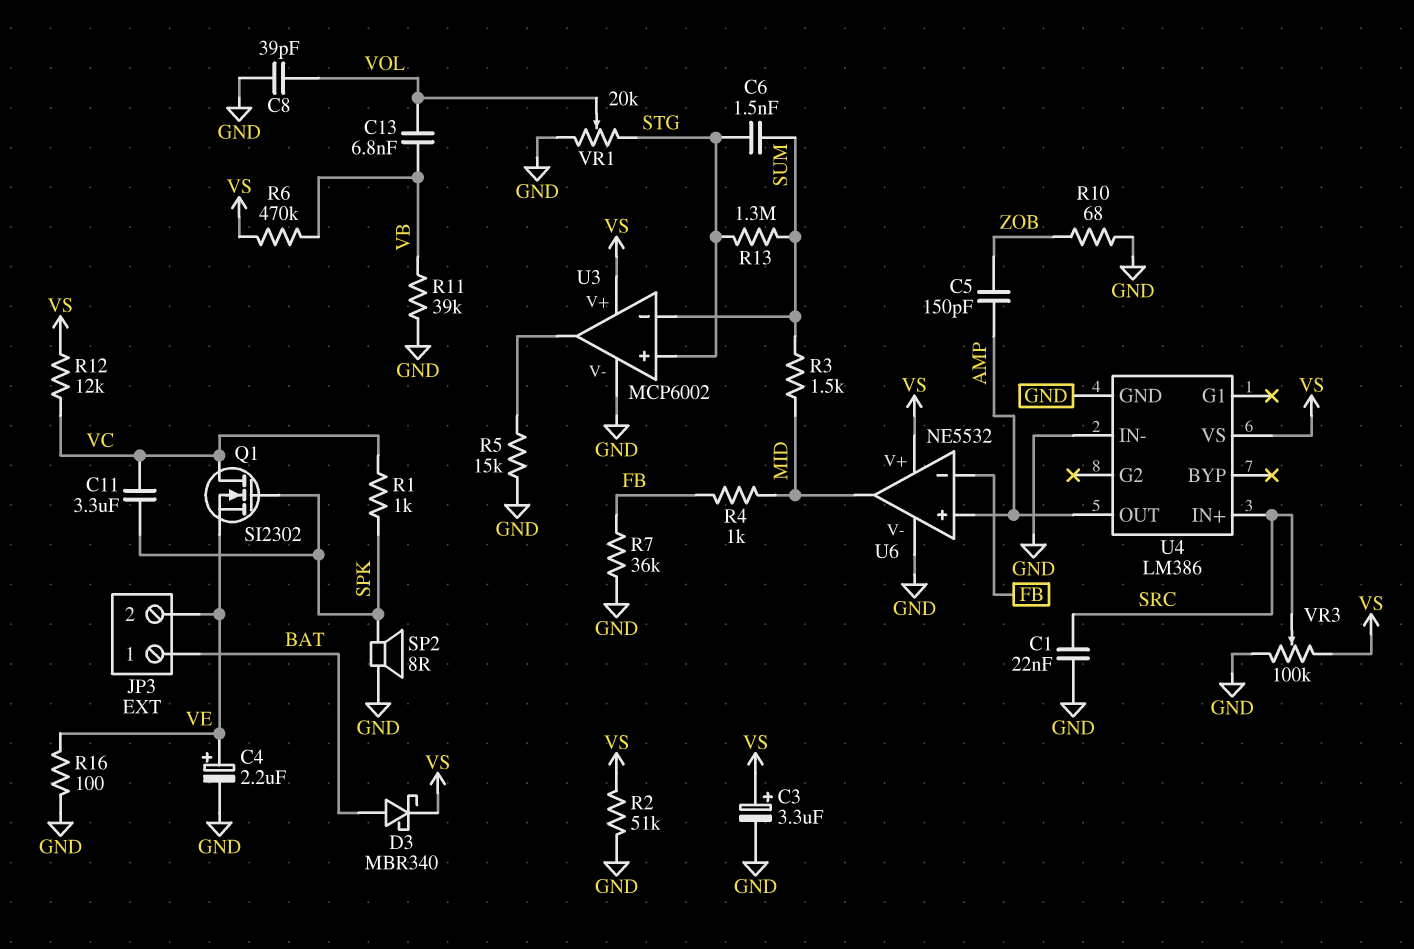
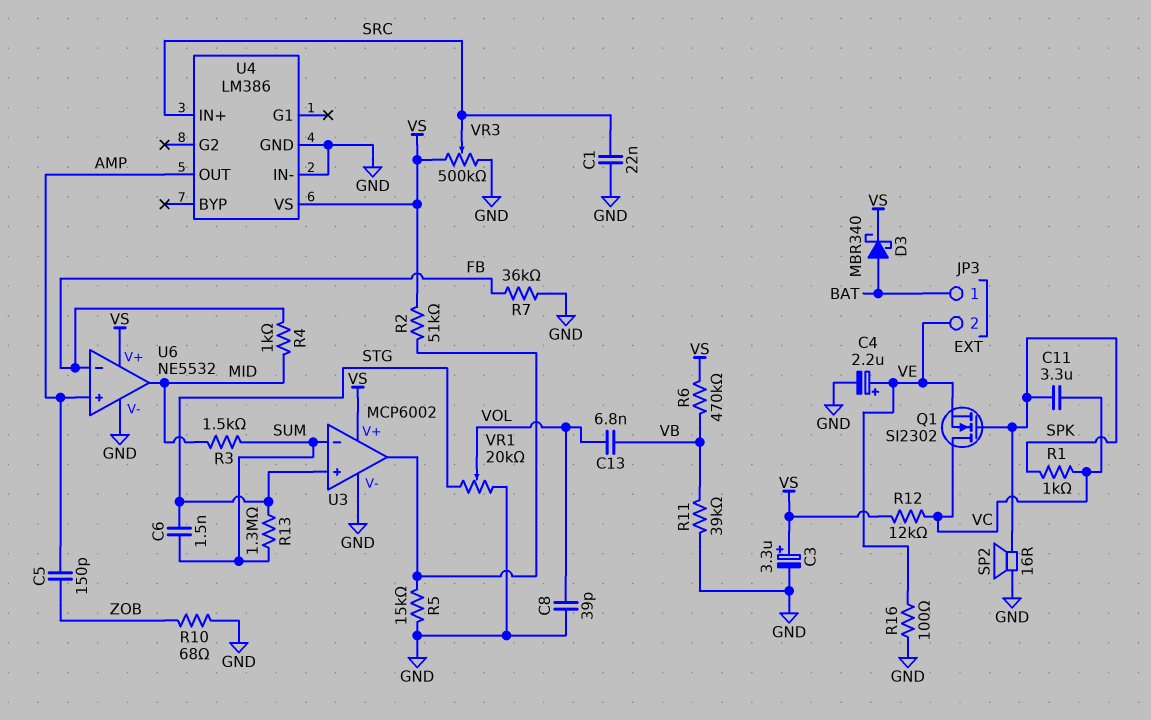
R2: 51k (GND, VS) -> 51k (U3/out, VS)
SP2: speaker 8R (GND, SPK) -> speaker 16R (GND, SPK)
VR3: 100k (GND, VS, wiper SRC) -> 500k (GND, VS, wiper SRC)

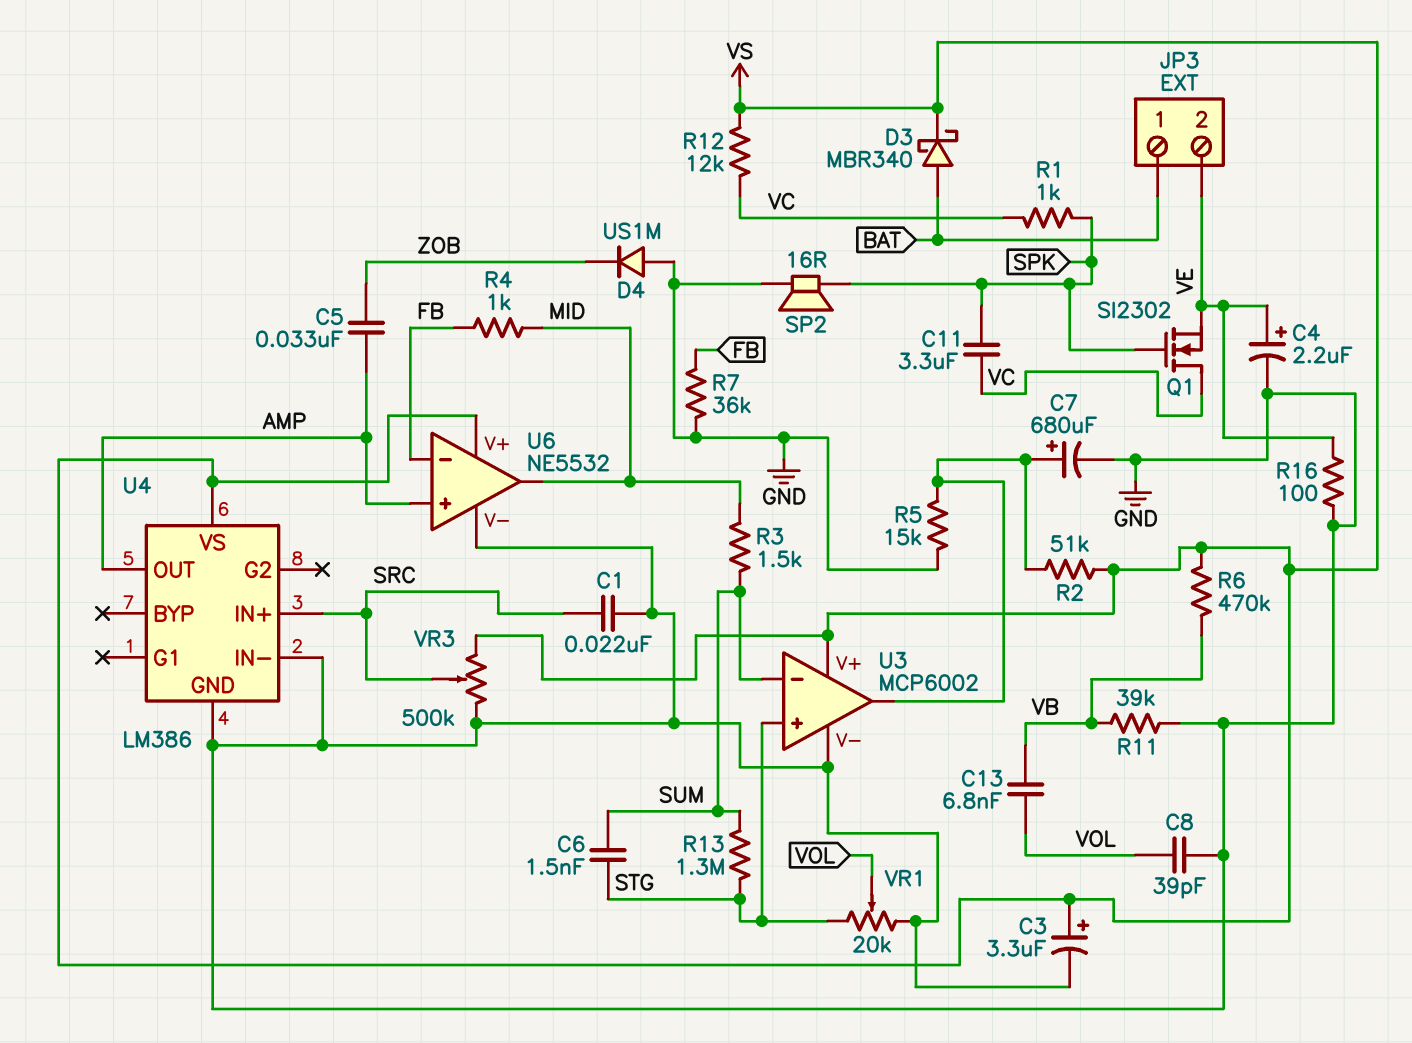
C5: 150pF (AMP, ZOB) -> 33nF (AMP, ZOB)
C7: none -> 680uF (plus U3/out, minus GND)
D4: none -> diode US1M (A GND, K ZOB)
R10: 68 (GND, ZOB) -> none

